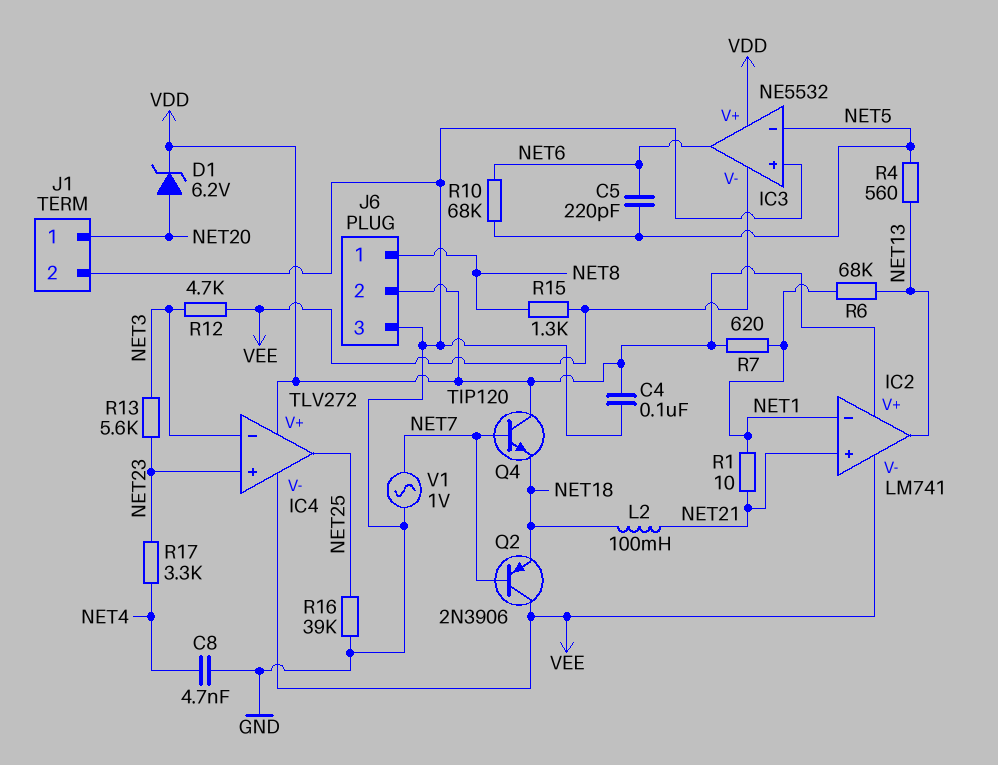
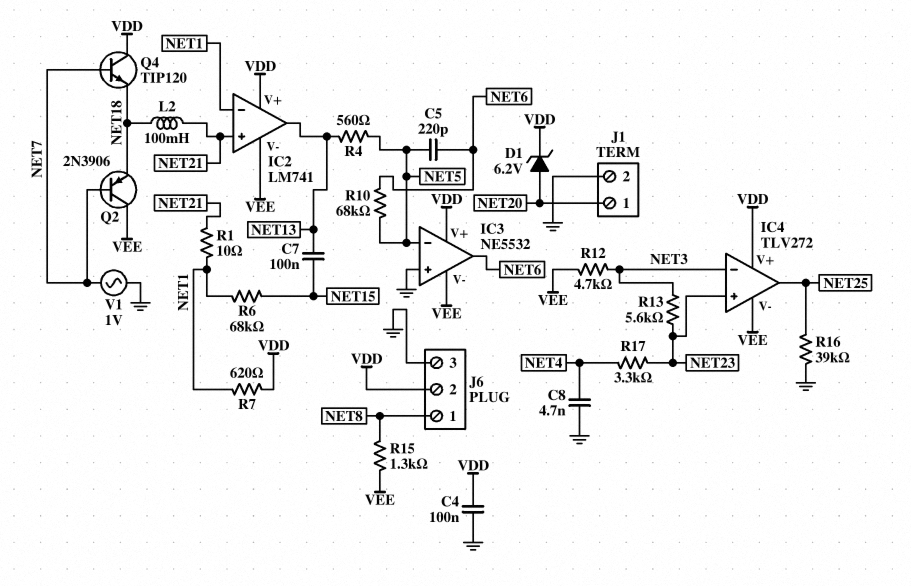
C7: none -> 100nF (NET13, NET15)
R6: 68k (NET1, NET13) -> 68k (NET1, NET15)

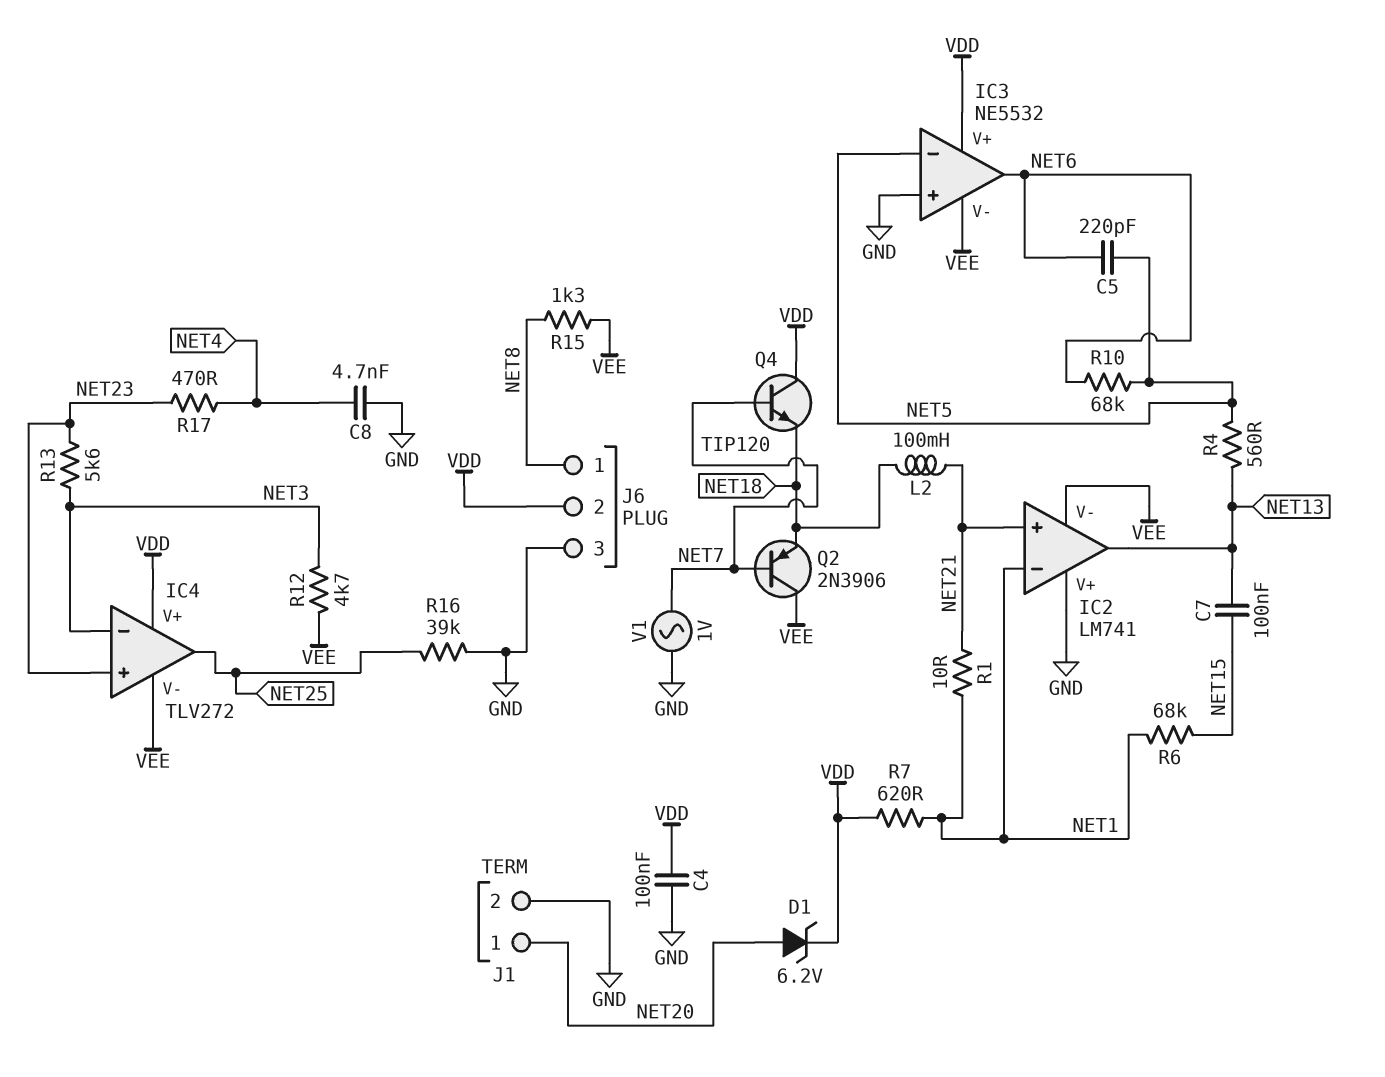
IC2 pin V+: VDD -> GND
R17: 3.3k (NET4, NET23) -> 470 (NET4, NET23)

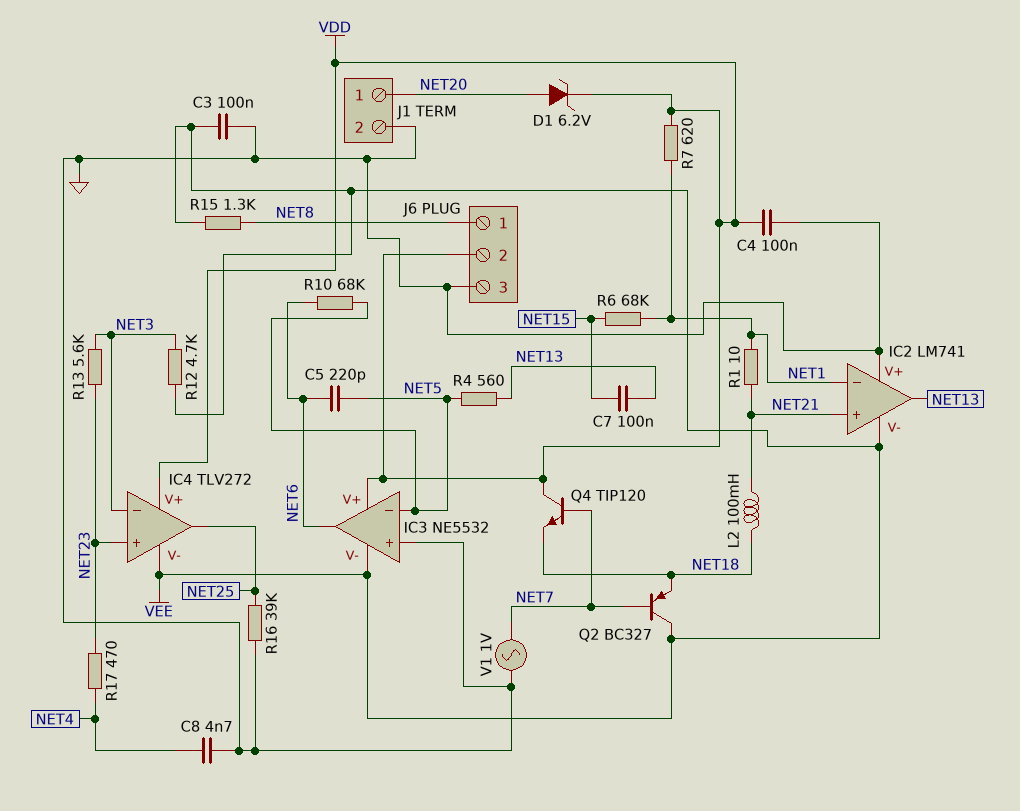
C3: none -> 100nF (GND, VEE)
Q2: PNP 2N3906 (B NET7, C VEE, E NET18) -> PNP BC327 (B NET7, C VEE, E NET18)

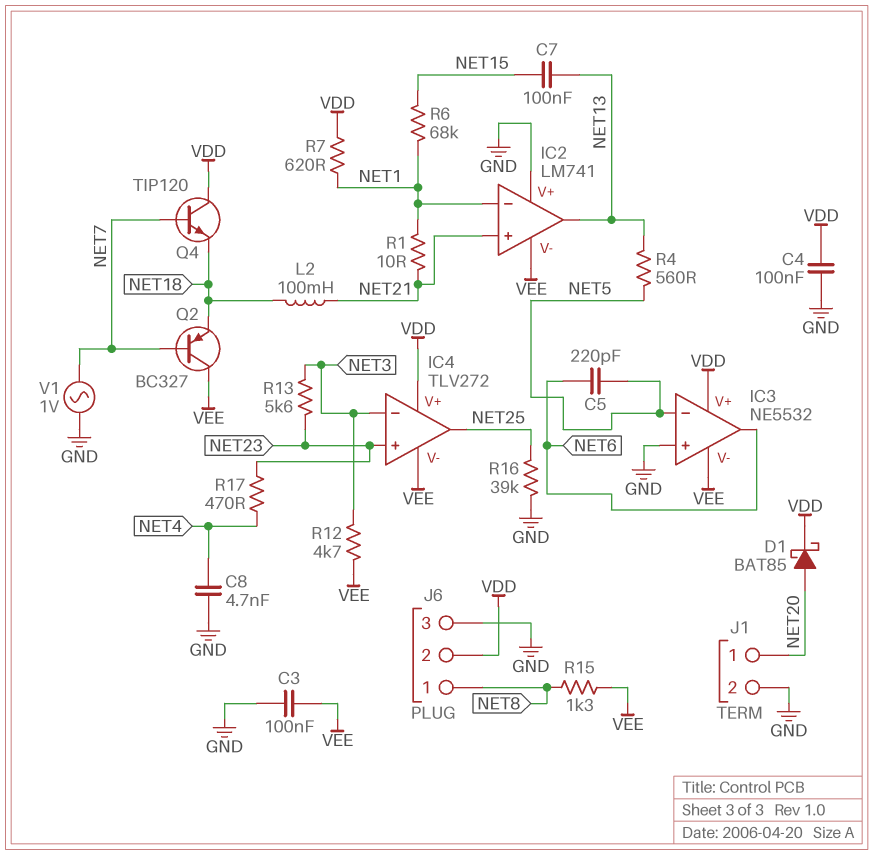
D1: zener 6.2V (A NET20, K VDD) -> schottky BAT85 (A NET20, K VDD)
R10: 68k (NET5, NET6) -> none

